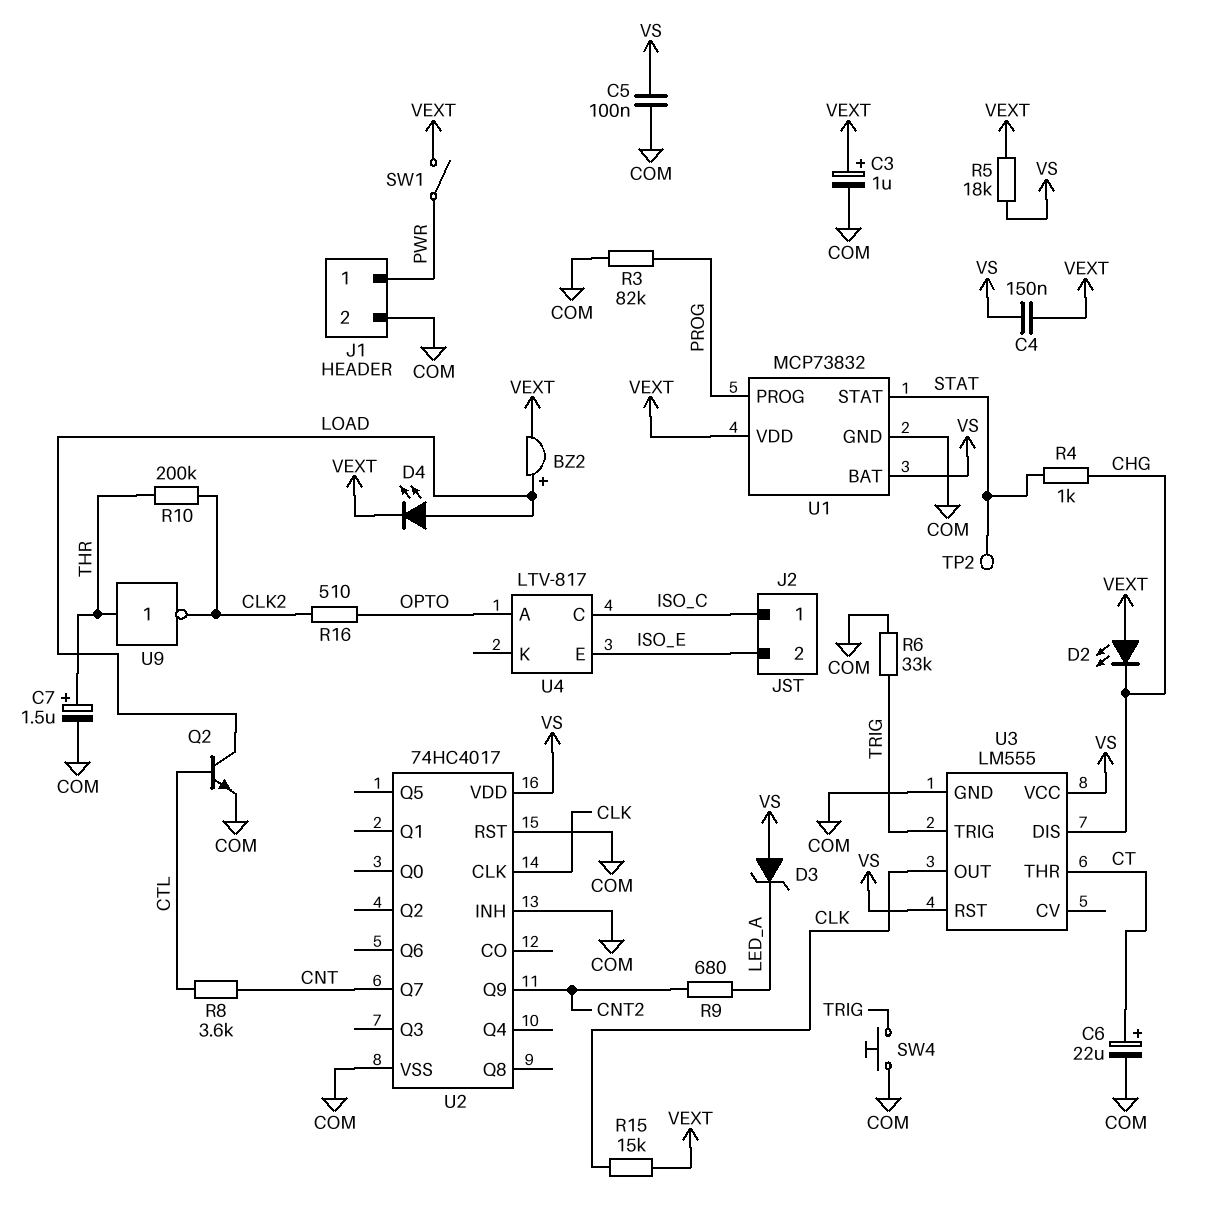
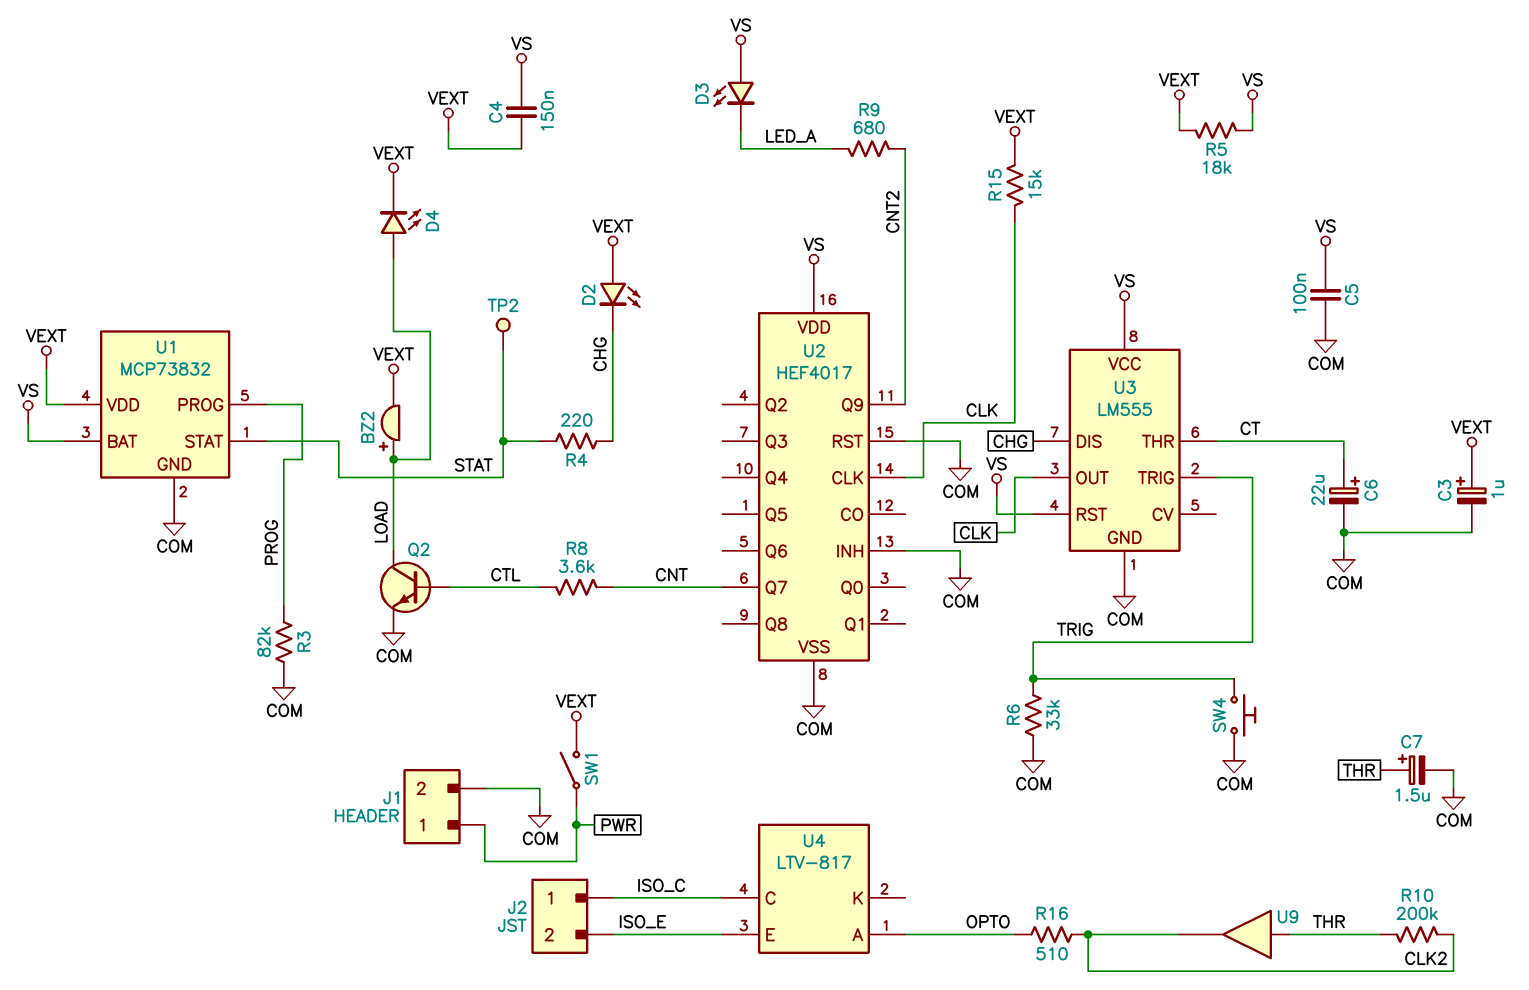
D3: zener (A VS, K LED_A) -> LED (A VS, K LED_A)
R4: 1k (CHG, STAT) -> 220 (CHG, STAT)
U2: 74HC4017 -> HEF4017
U9: NOT (in THR, out CLK2) -> buffer (in THR, out CLK2)

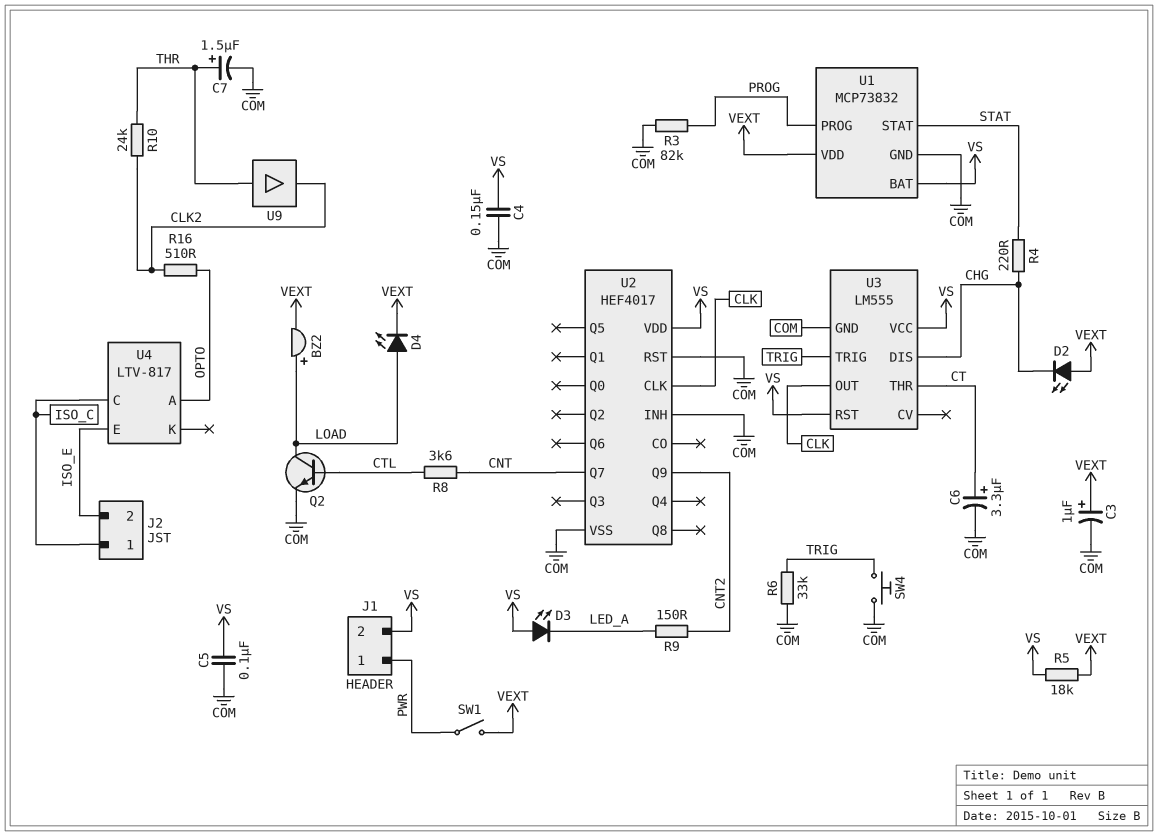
C4: 150nF (VEXT, VS) -> 150nF (COM, VS)
C6: 22uF (plus CT, minus COM) -> 3.3uF (plus CT, minus COM)
J1 pin 2: COM -> VS
R9: 680 (CNT2, LED_A) -> 150 (CNT2, LED_A)
R10: 200k (CLK2, THR) -> 24k (CLK2, THR)
R15: 15k (CLK, VEXT) -> none
TP2: test point (STAT) -> none

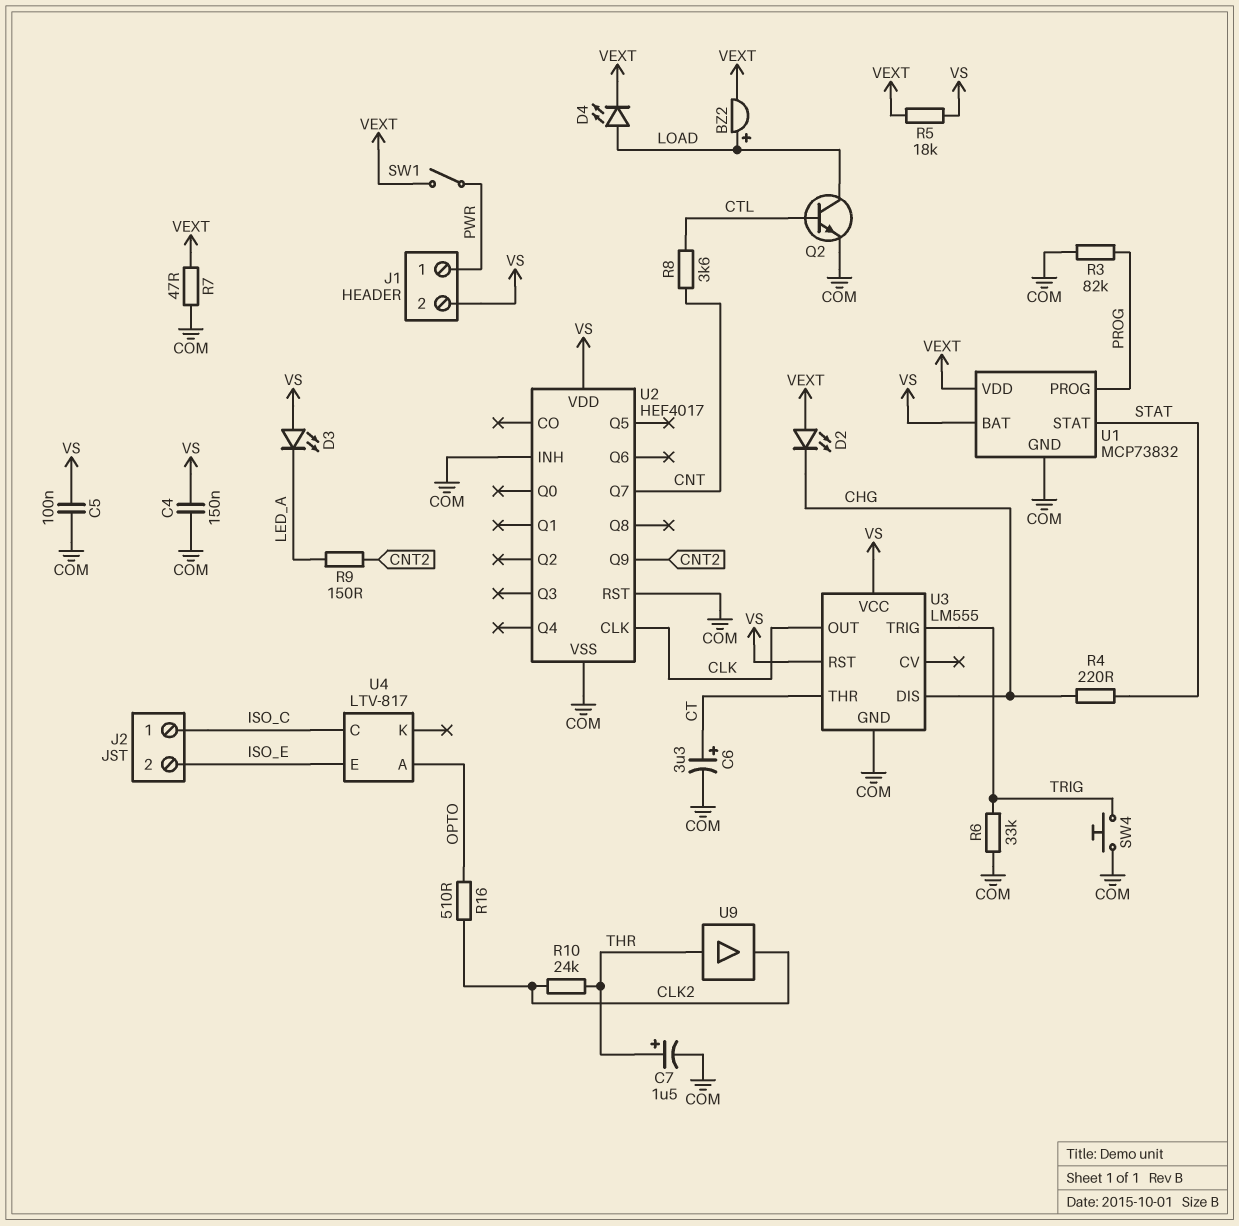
C3: 1uF (plus VEXT, minus COM) -> none
R7: none -> 47 (COM, VEXT)

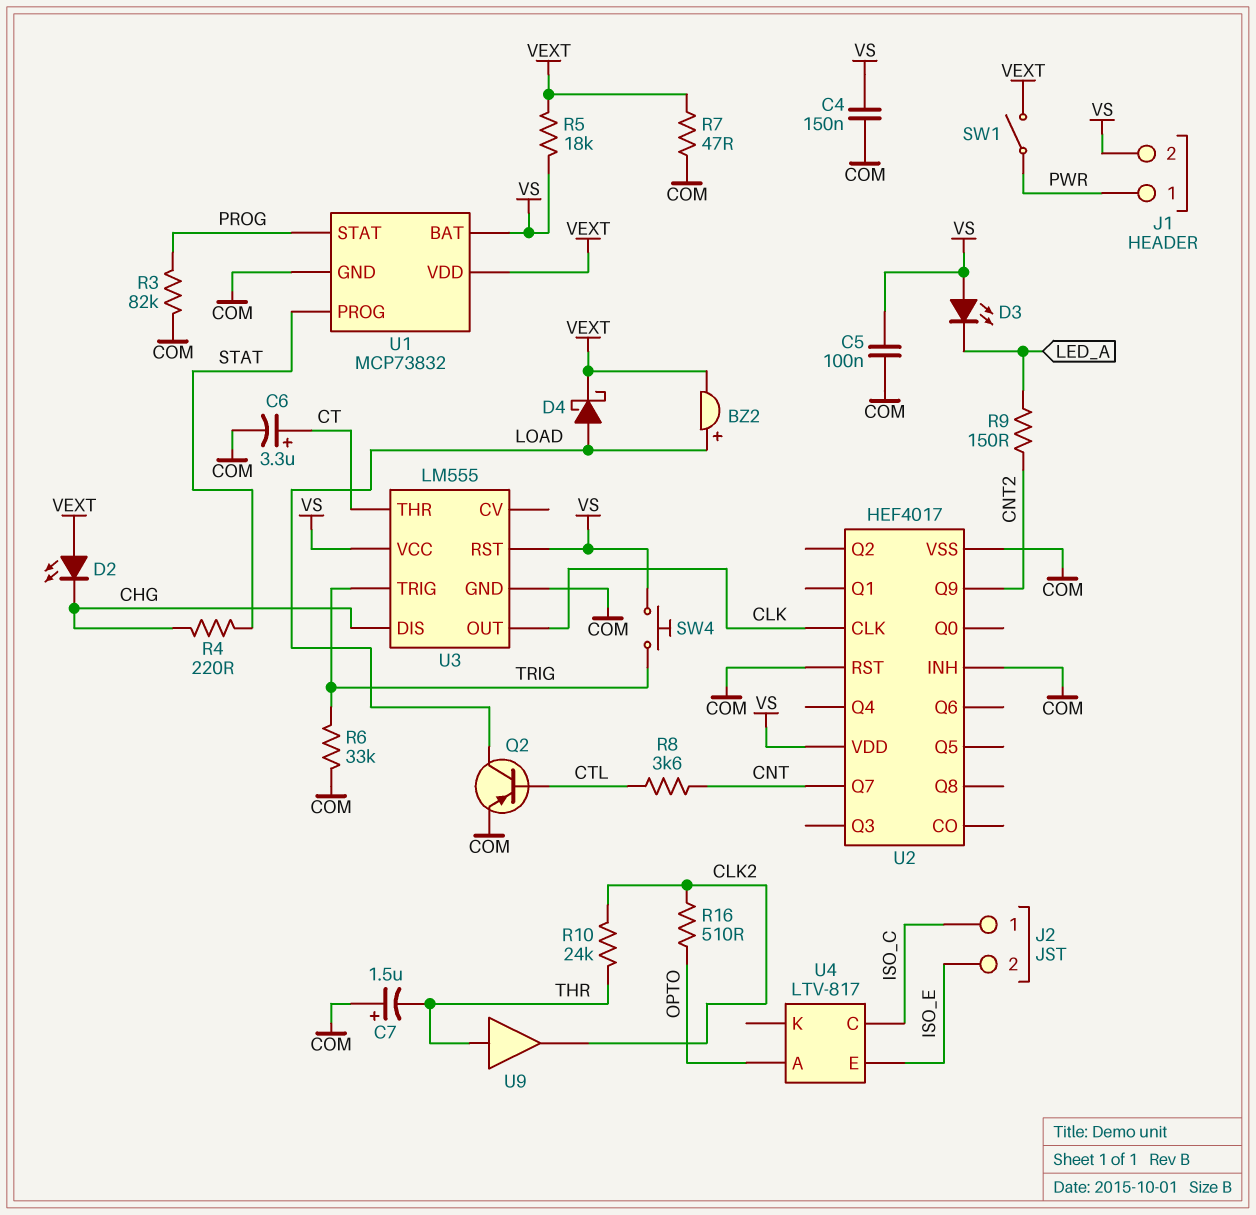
C7: 1.5uF (plus THR, minus COM) -> 1.5uF (plus COM, minus THR)
D4: LED (A LOAD, K VEXT) -> schottky (A LOAD, K VEXT)
Q2: NPN (B CTL, C LOAD, E COM) -> PNP (B CTL, C LOAD, E COM)
SW4: button (COM, TRIG) -> button (TRIG, VS)
U1 pin PROG: PROG -> STAT
U1 pin STAT: STAT -> PROG

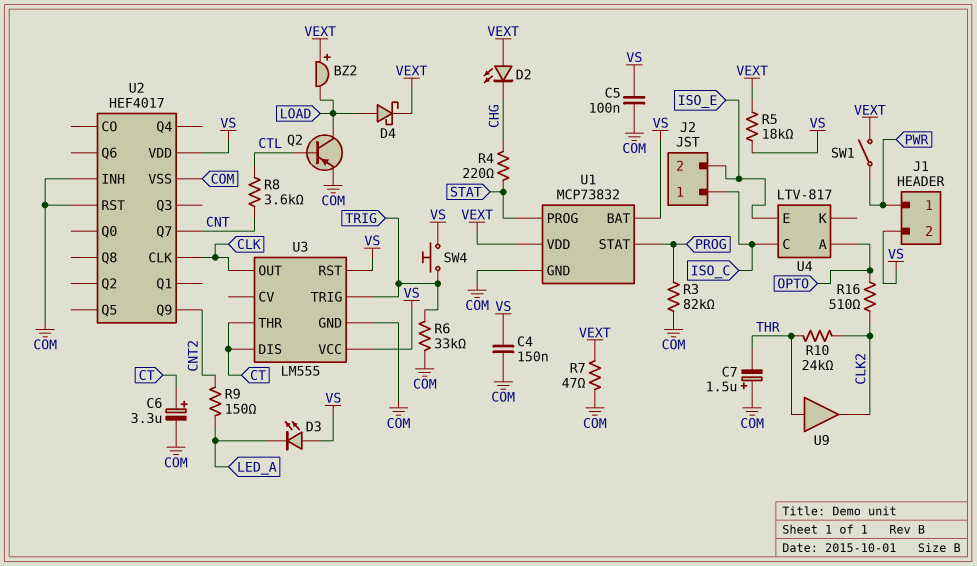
BZ2: buzzer (plus LOAD, minus VEXT) -> buzzer (plus VEXT, minus LOAD)
U3 pin DIS: CHG -> CT

